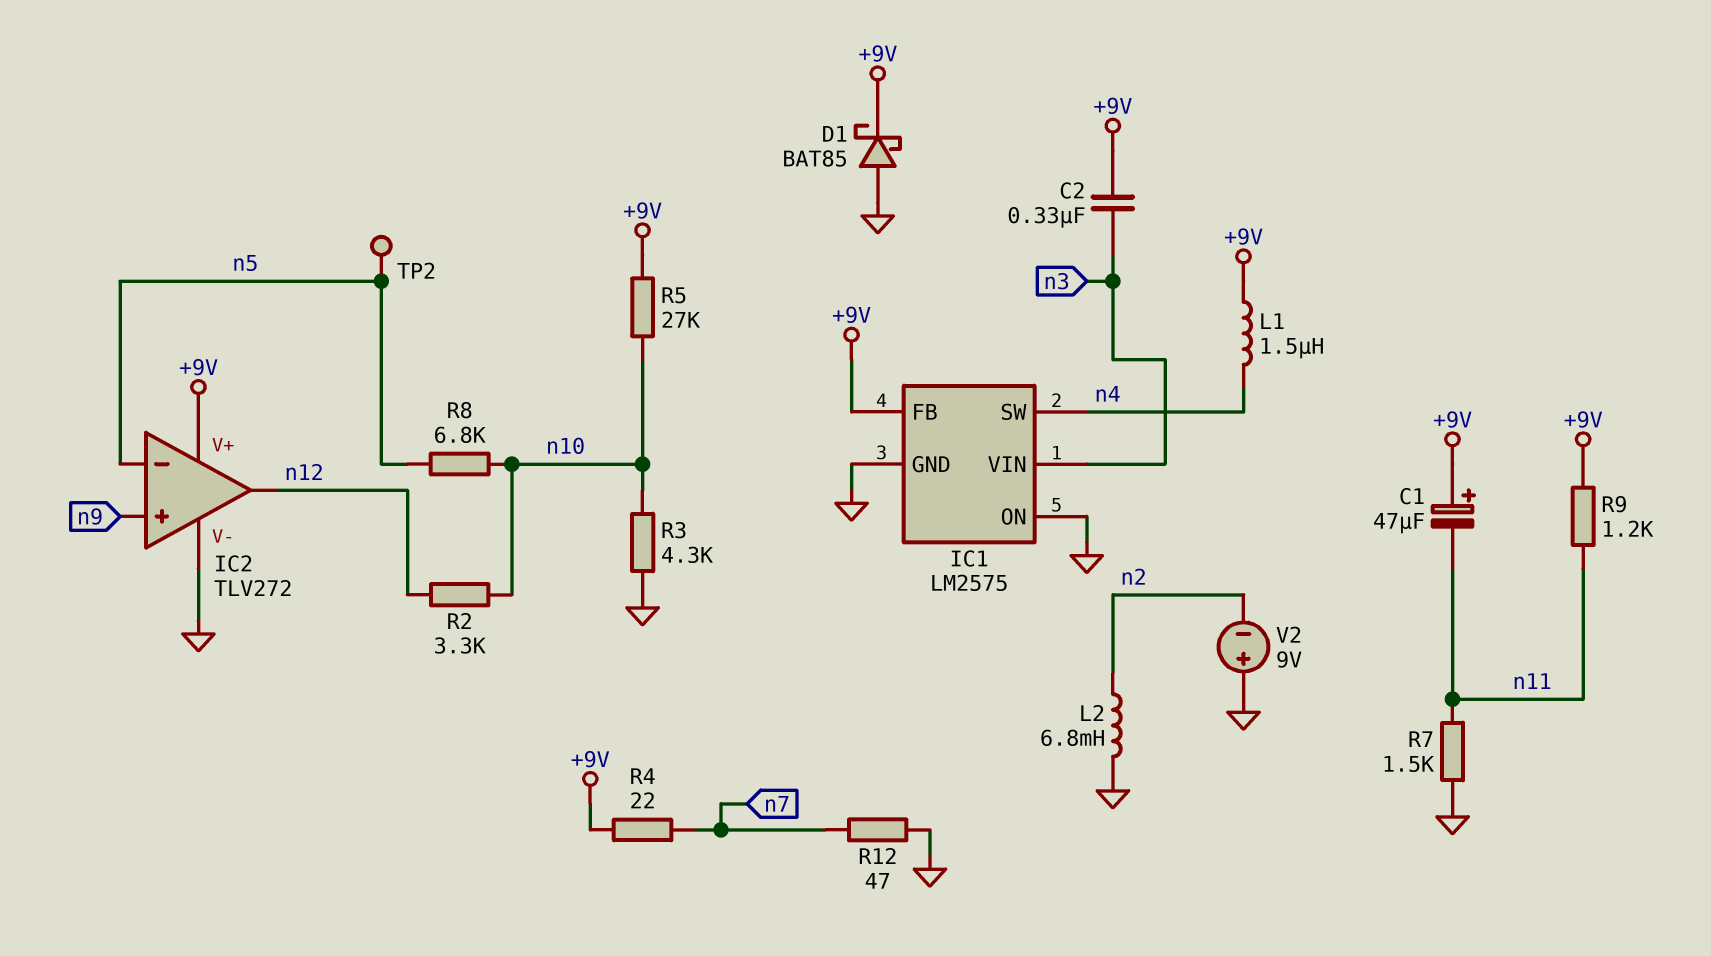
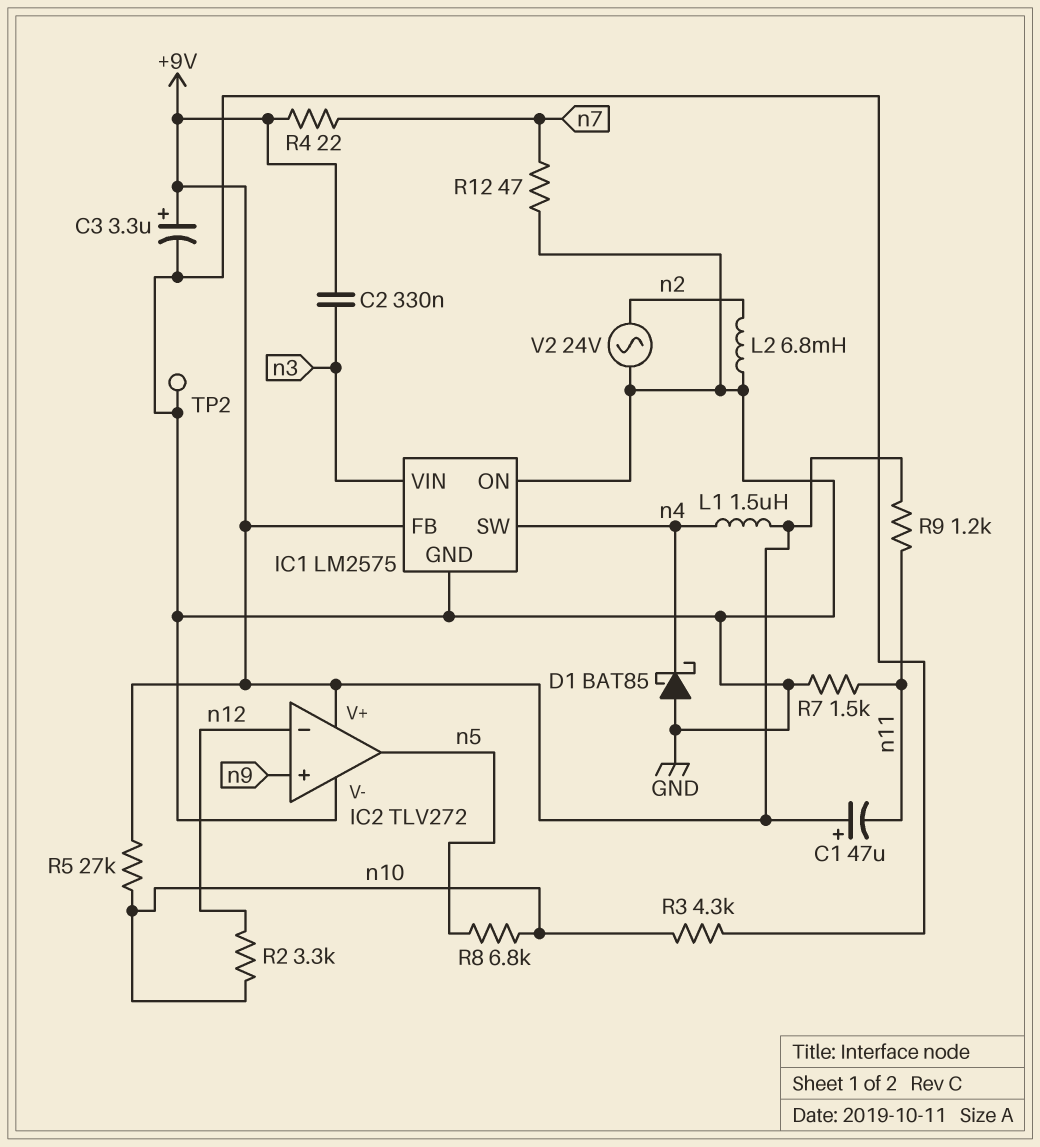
C3: none -> 3.3uF (plus +9V, minus GND)
D1: schottky BAT85 (A GND, K +9V) -> schottky BAT85 (A GND, K n4)
IC2 pin in-: n5 -> n12
IC2 pin out: n12 -> n5
TP2: test point (n5) -> test point (GND)
V2: 9V (plus GND, minus n2) -> AC 24V (GND, n2)

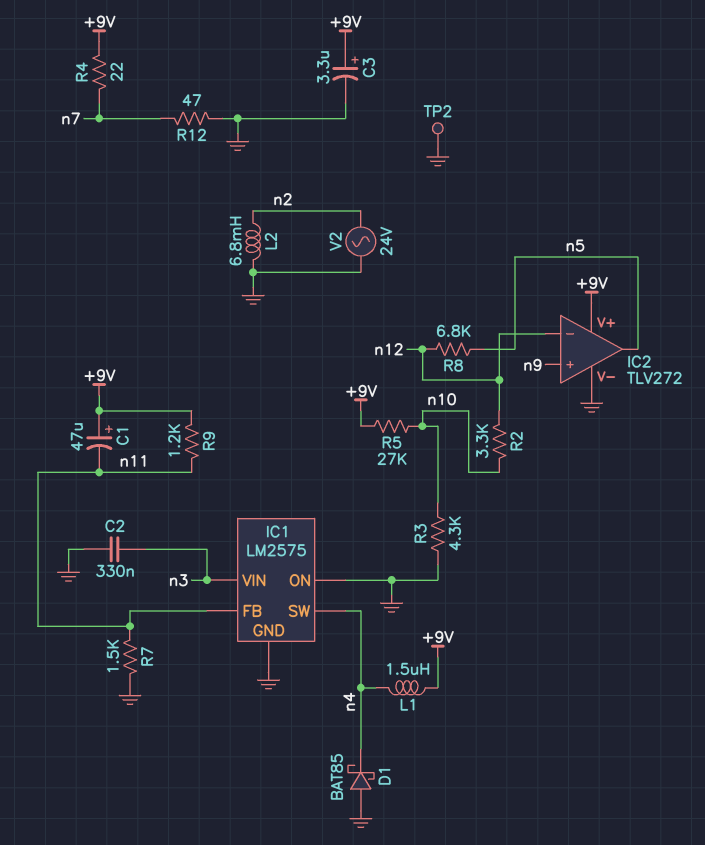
C2: 330nF (+9V, n3) -> 330nF (GND, n3)
IC1 pin FB: +9V -> n11
R8: 6.8k (n5, n10) -> 6.8k (n5, n12)

